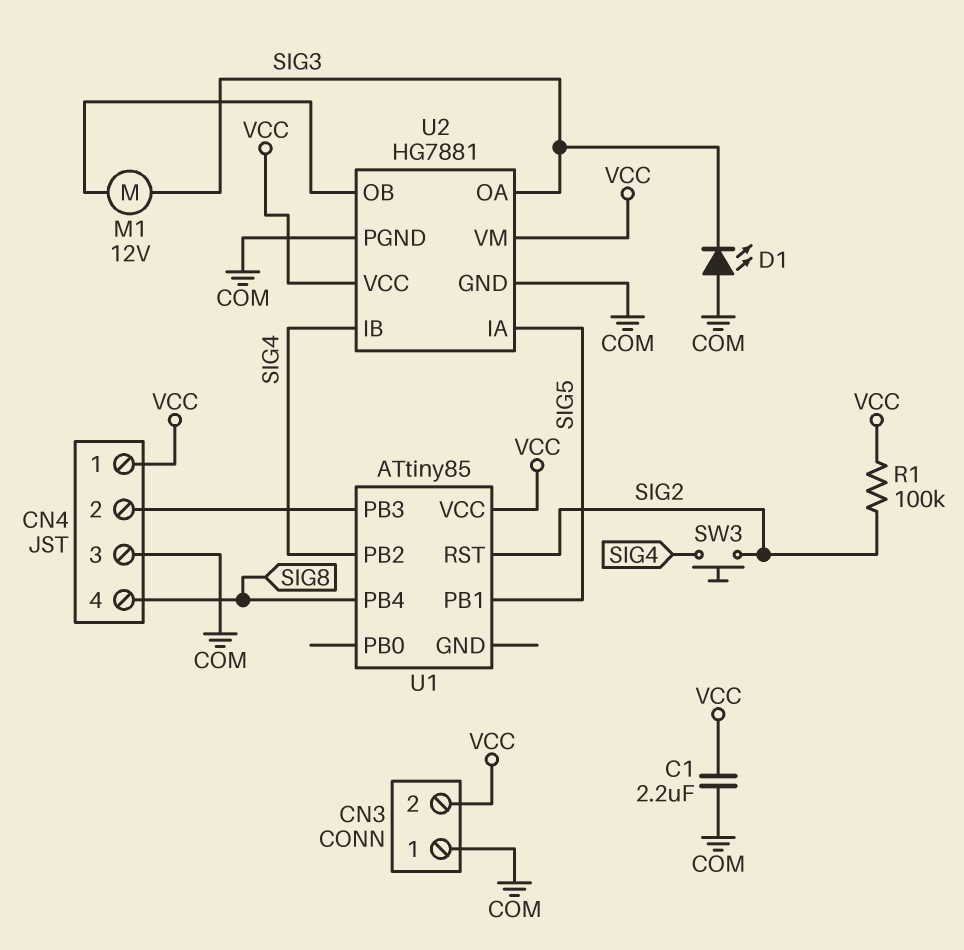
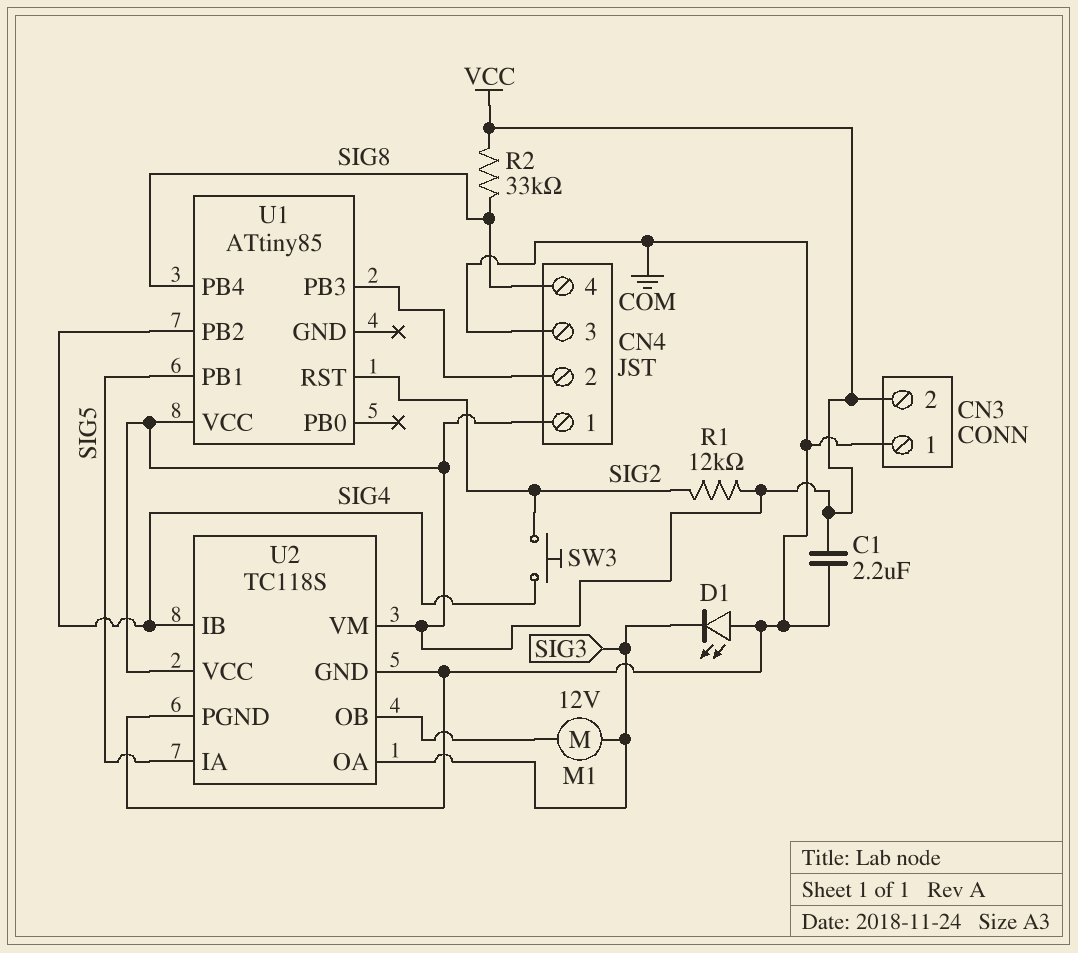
R1: 100k (SIG2, VCC) -> 12k (SIG2, VCC)
R2: none -> 33k (SIG8, VCC)
U2: HG7881 -> TC118S

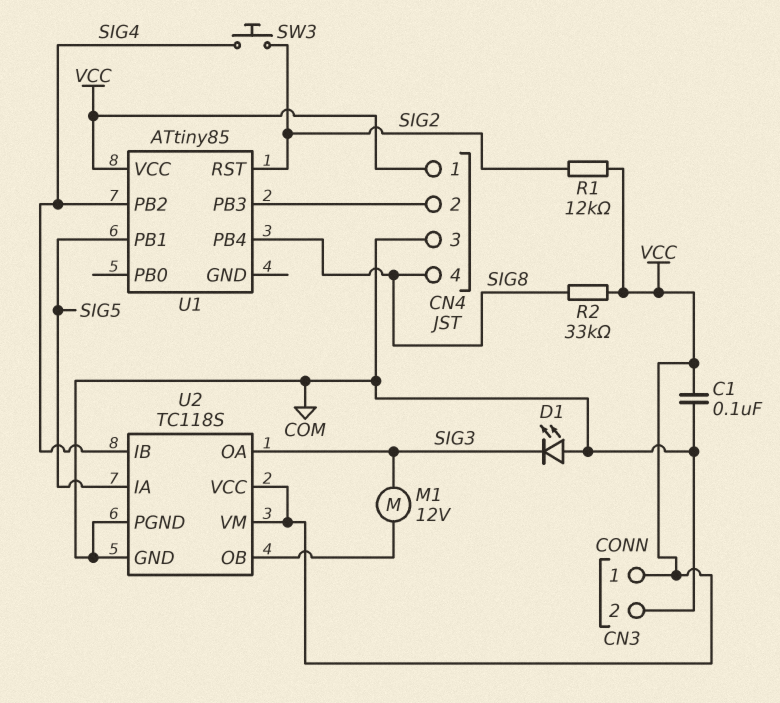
C1: 2.2uF (COM, VCC) -> 100nF (COM, VCC)
CN3 pin 1: COM -> VCC
CN3 pin 2: VCC -> COM

